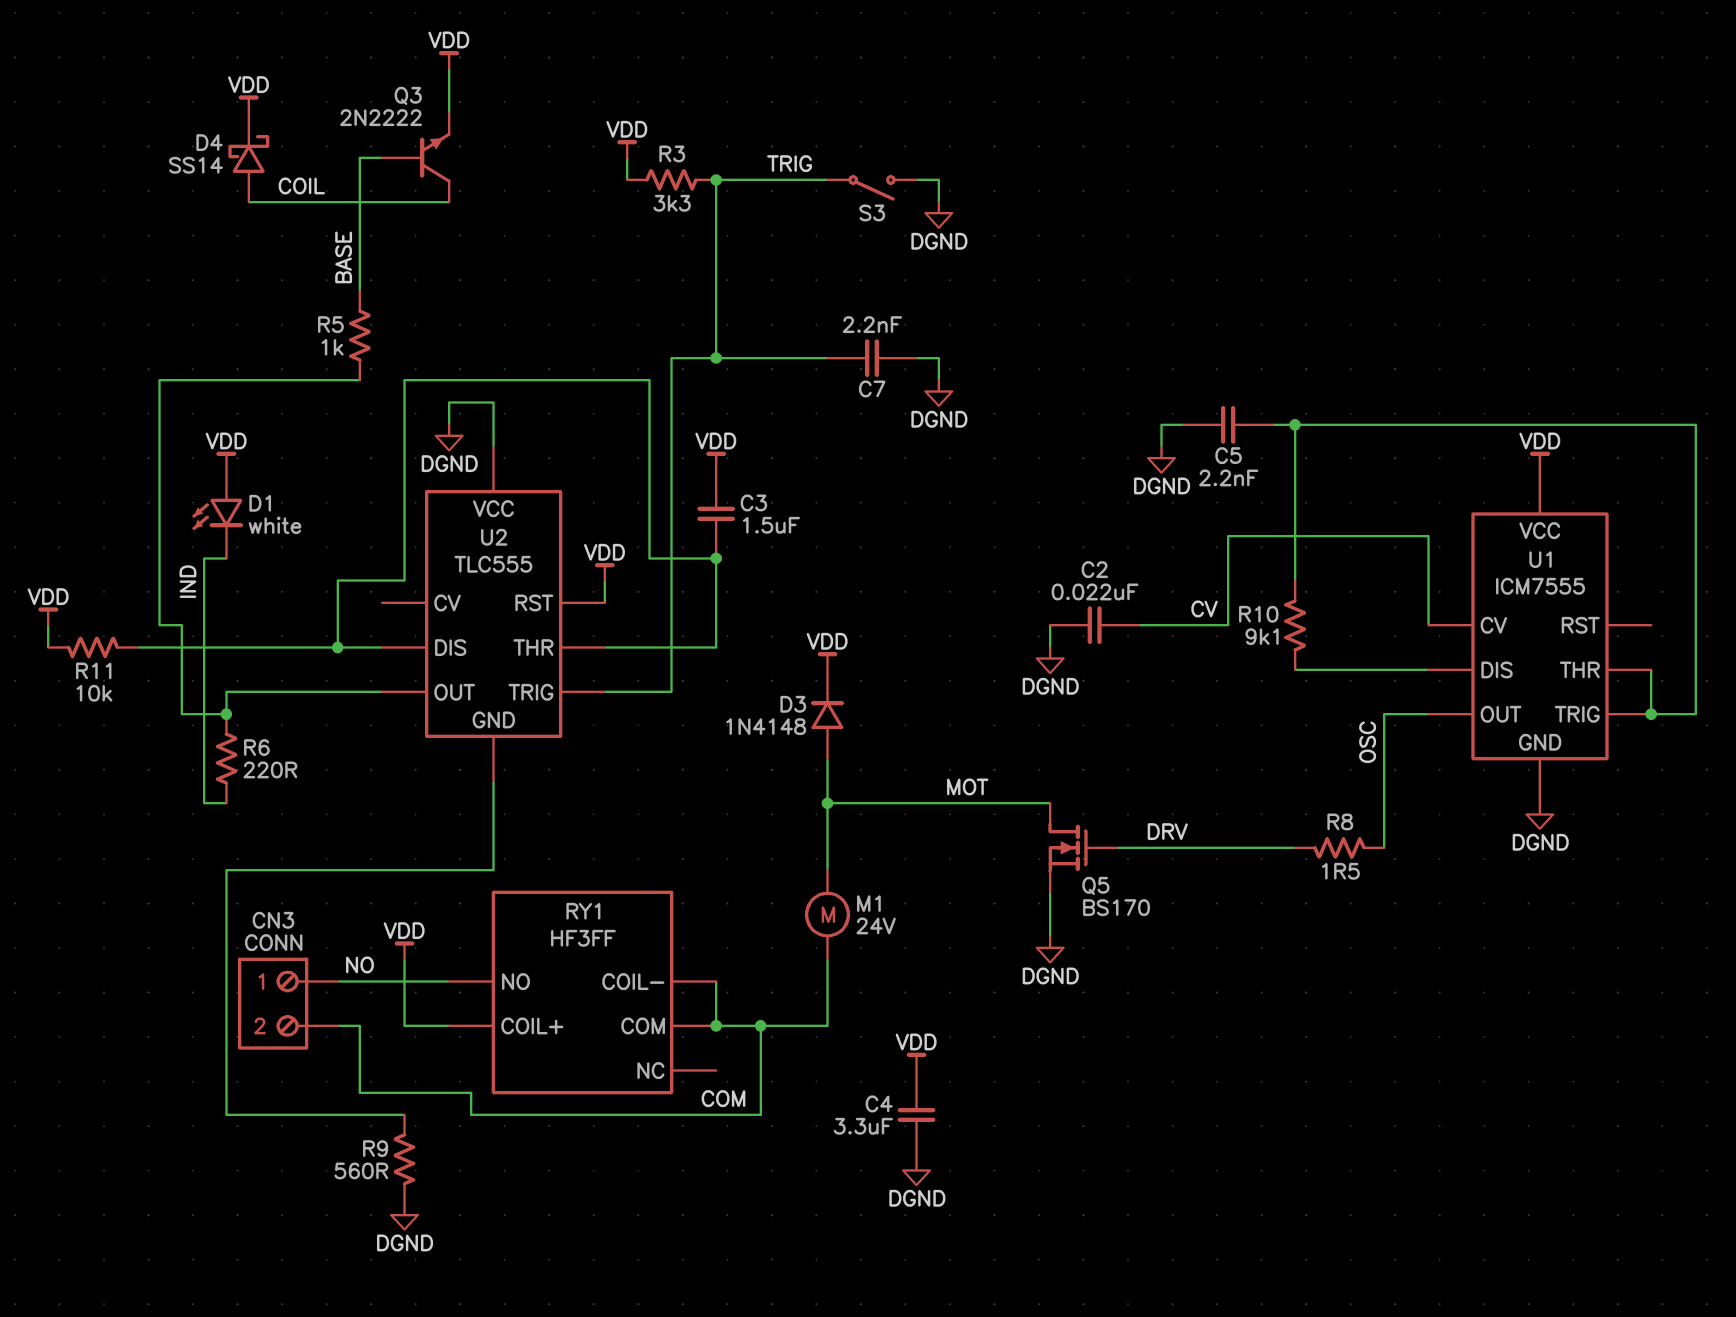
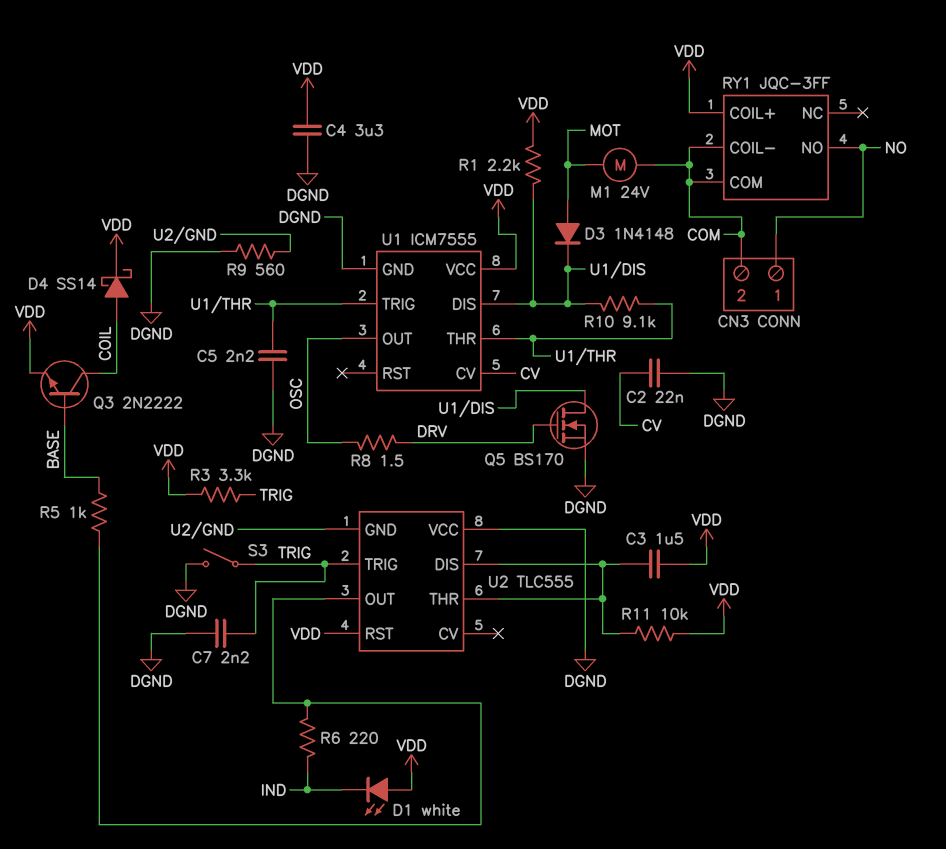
D3: diode 1N4148 (A MOT, K VDD) -> diode 1N4148 (A MOT, K U1/DIS)
Q5: NMOS BS170 (G DRV, D MOT, S DGND) -> NMOS BS170 (G DRV, D U1/DIS, S DGND)
R1: none -> 2.2k (U1/DIS, VDD)
RY1: HF3FF -> JQC-3FF

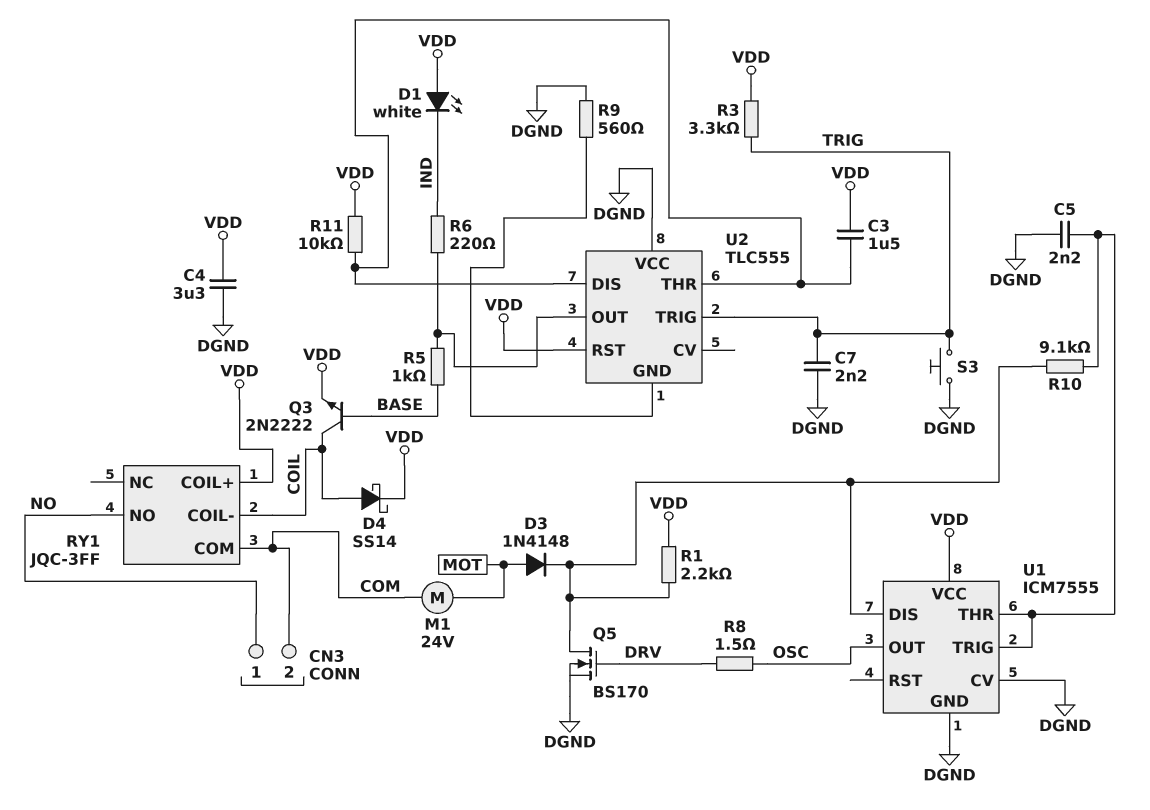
C2: 22nF (CV, DGND) -> none
RY1 pin COIL-: COM -> COIL
S3: switch (DGND, TRIG) -> button (DGND, TRIG)
U1 pin CV: CV -> DGND

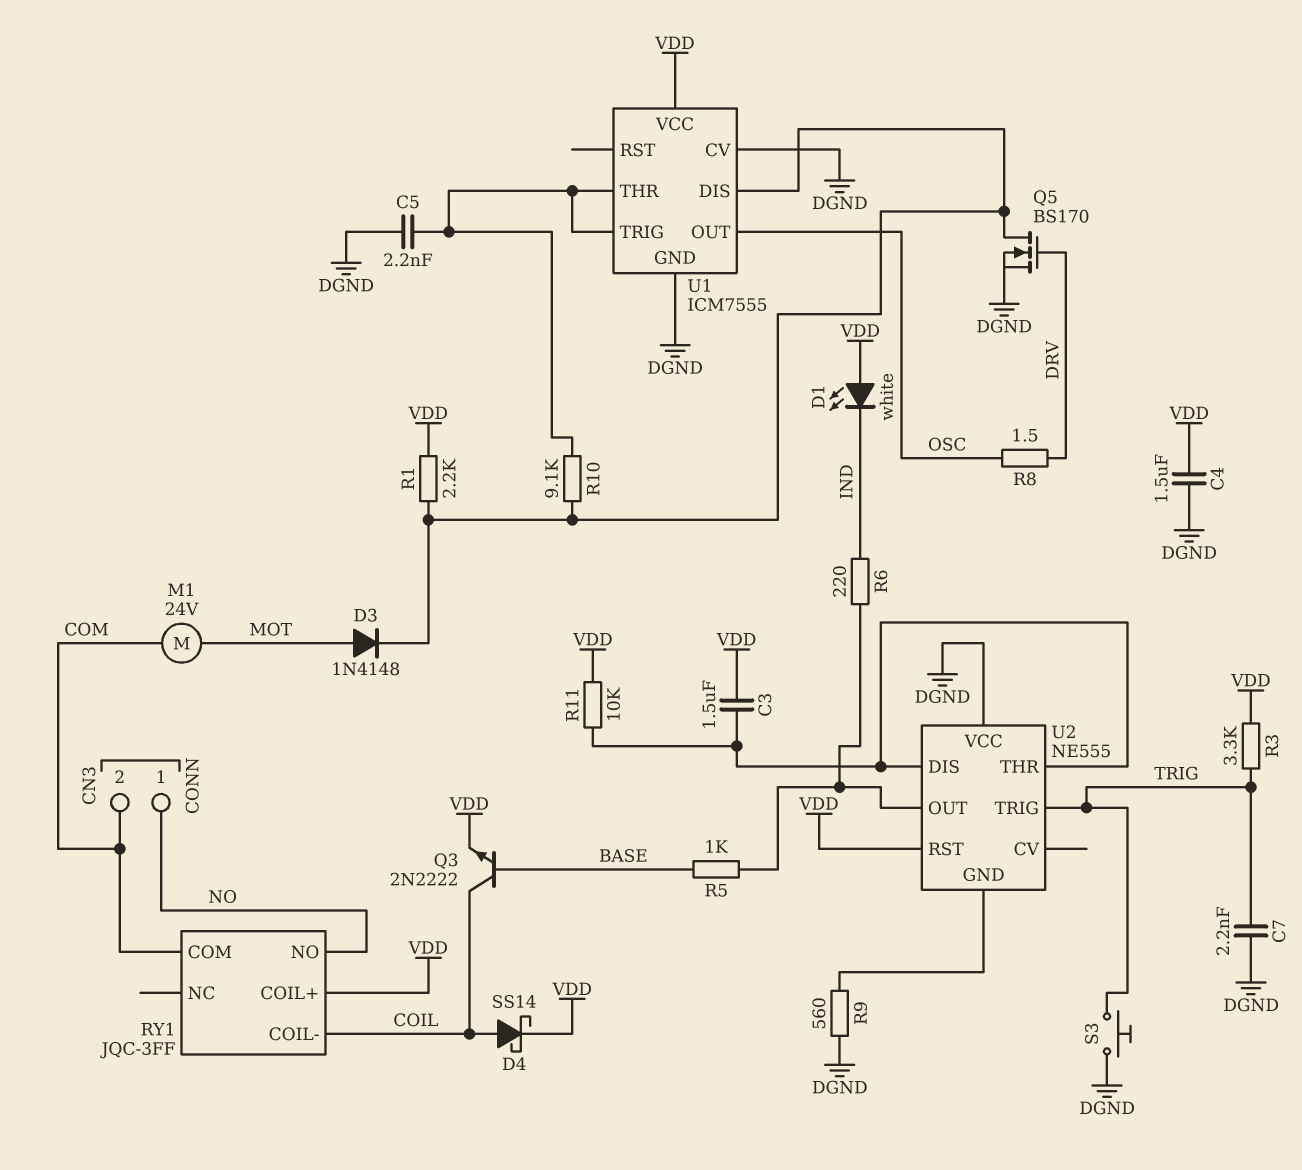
C4: 3.3uF (DGND, VDD) -> 1.5uF (DGND, VDD)
U2: TLC555 -> NE555

